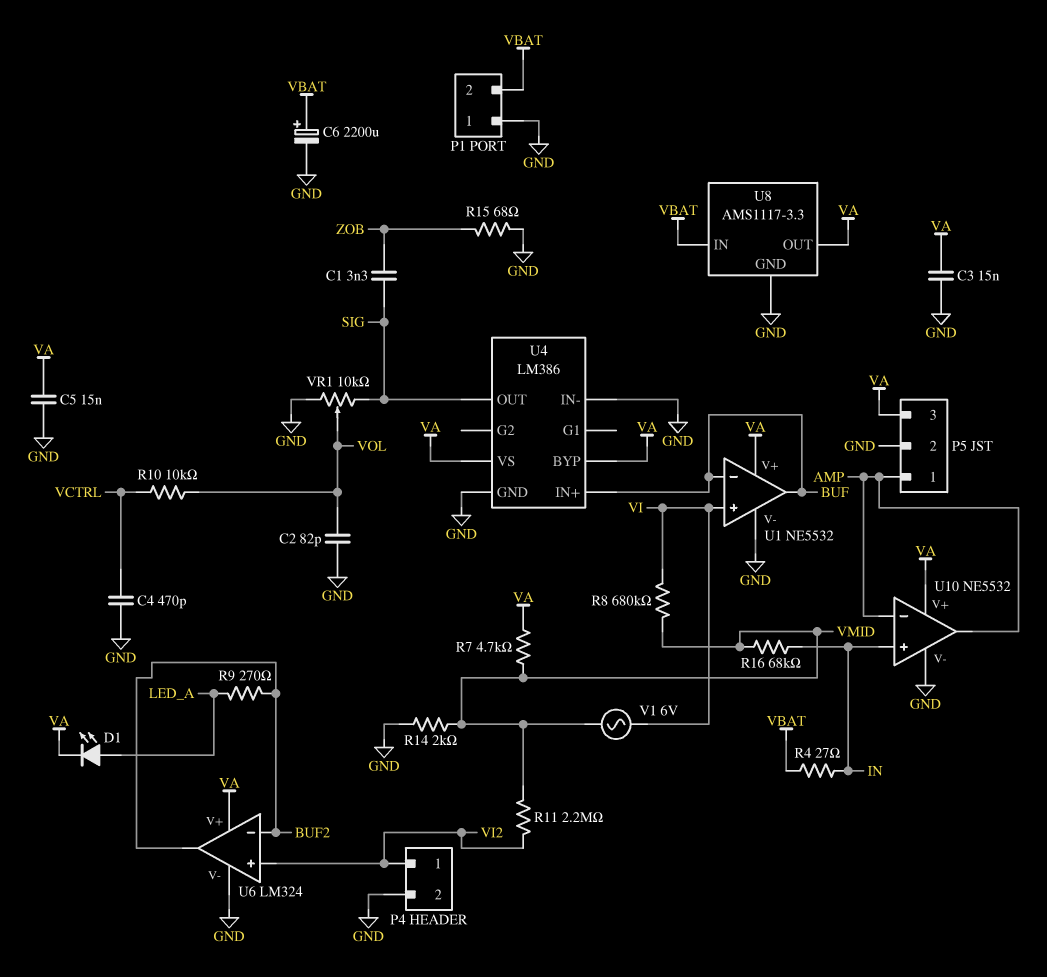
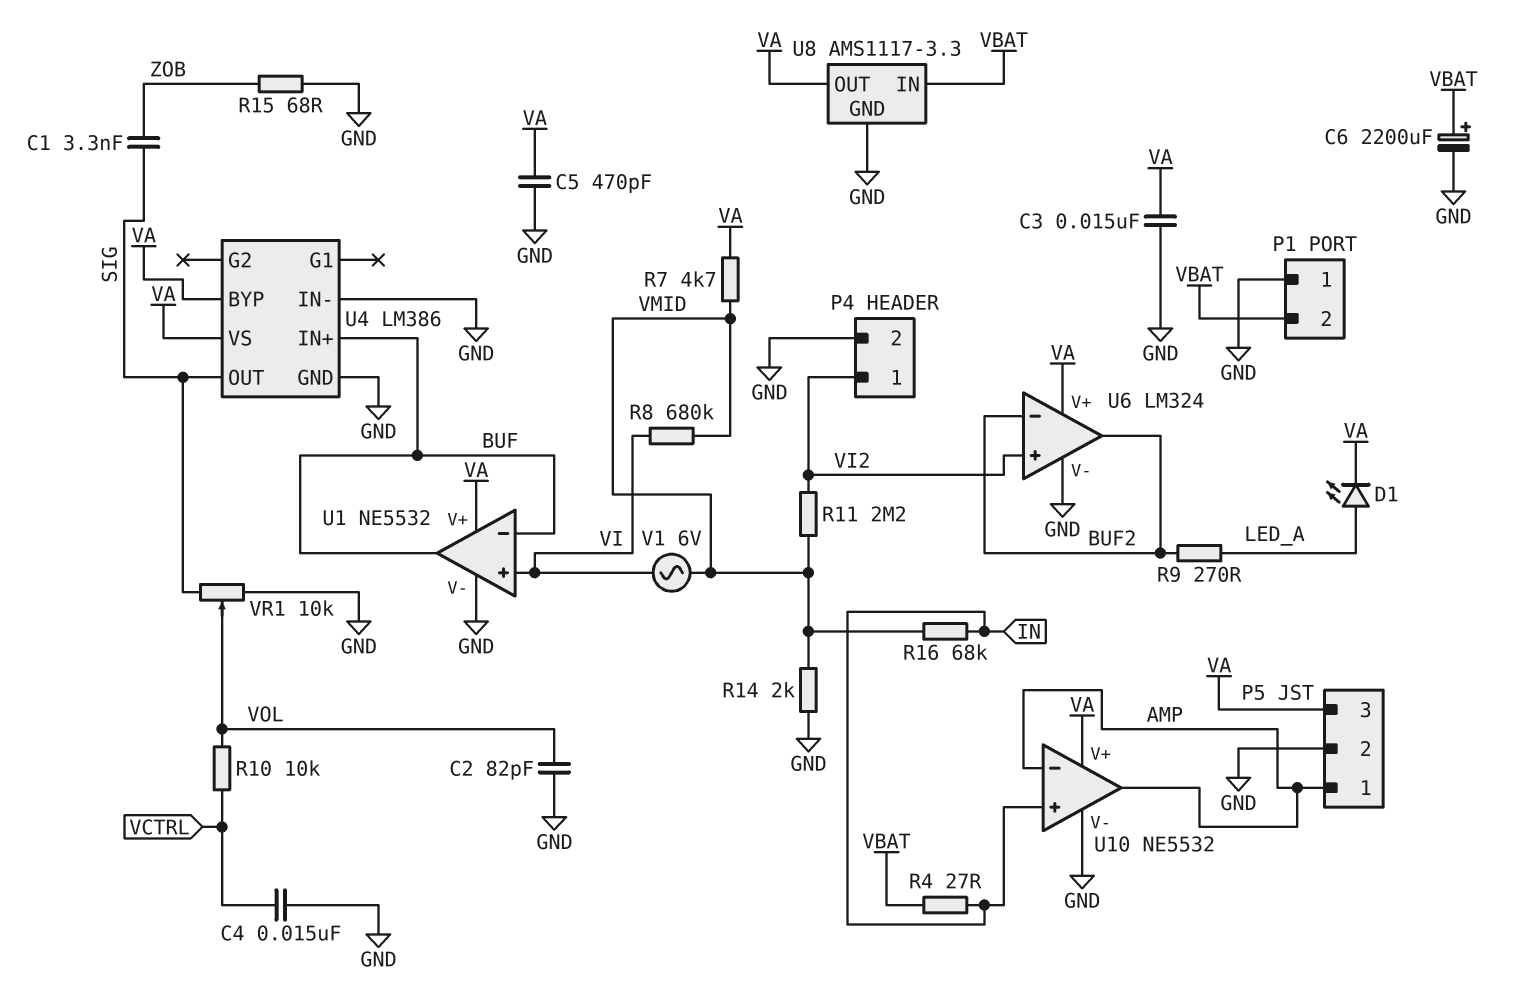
C4: 470pF (GND, VCTRL) -> 15nF (GND, VCTRL)
C5: 15nF (GND, VA) -> 470pF (GND, VA)

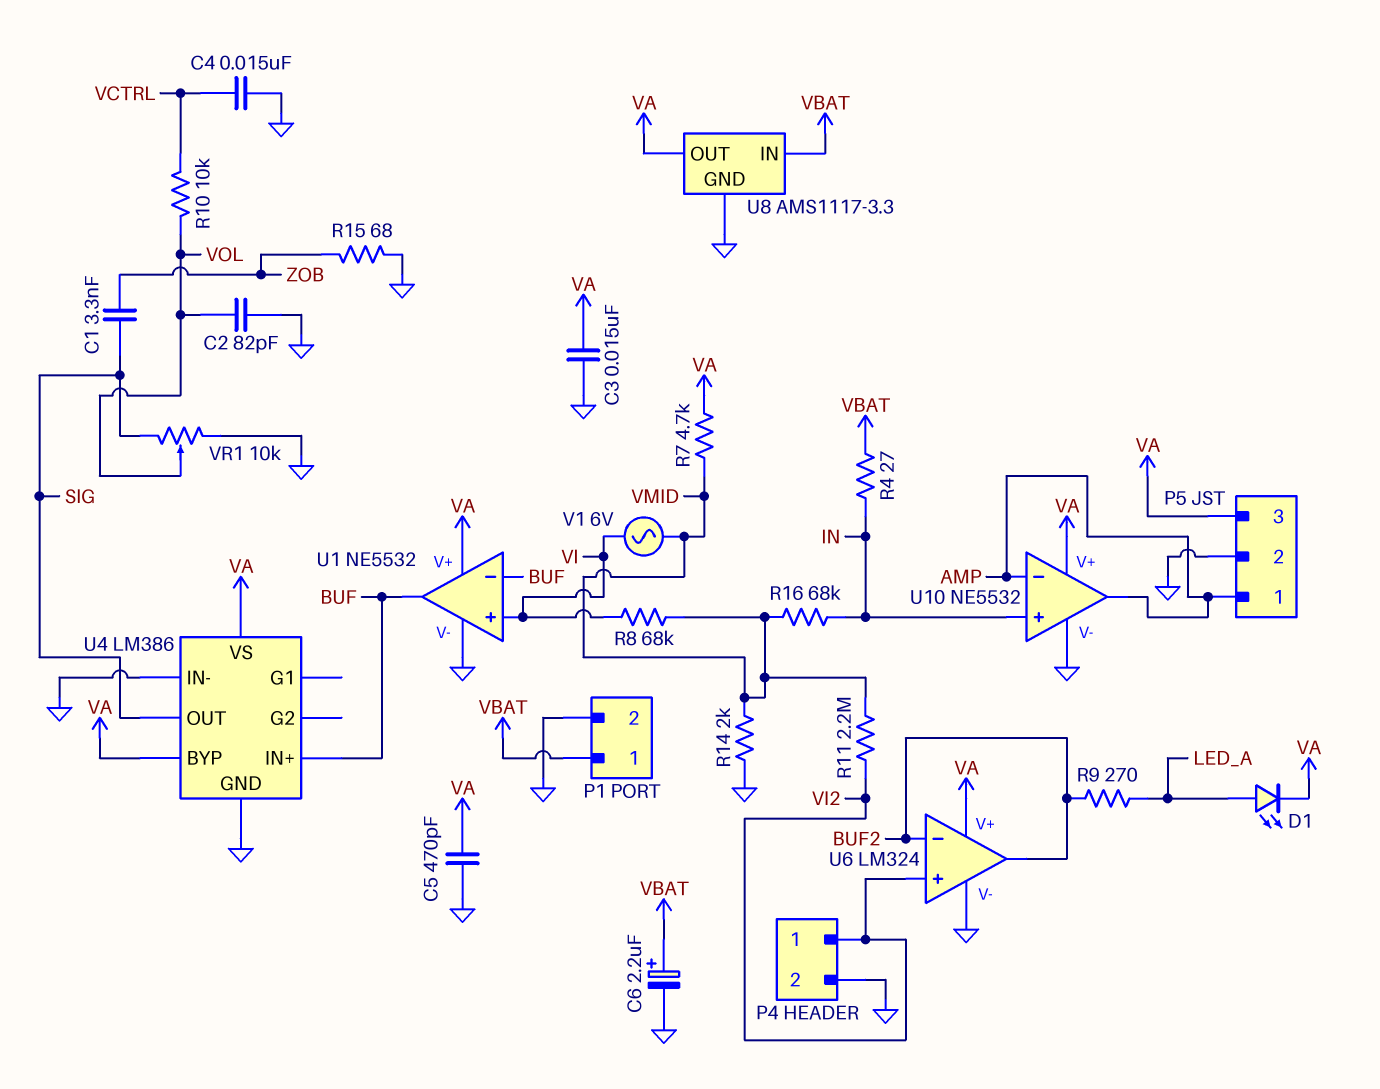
C6: 2200uF (plus VBAT, minus GND) -> 2.2uF (plus VBAT, minus GND)
P1 pin 1: GND -> VBAT
P1 pin 2: VBAT -> GND
R8: 680k (VI, VMID) -> 68k (VI, VMID)

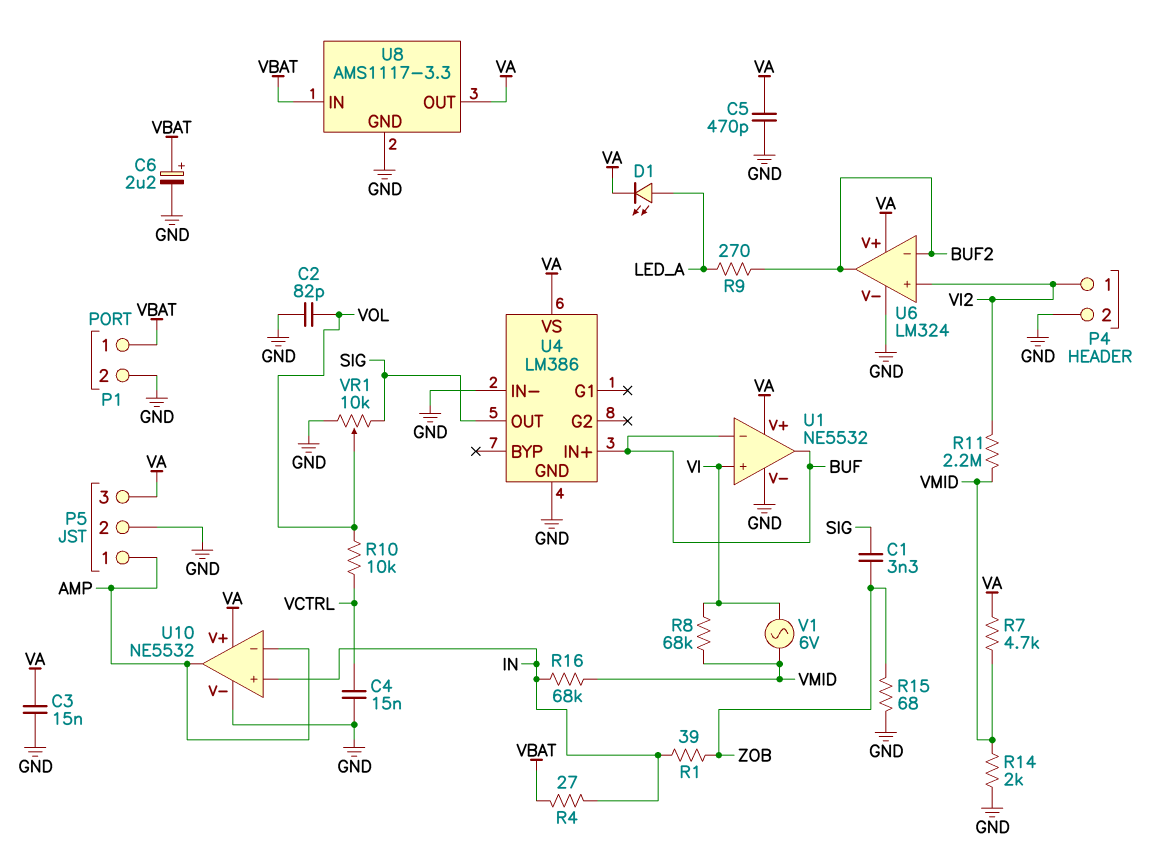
R1: none -> 39 (IN, ZOB)
U4 pin BYP: VA -> none

